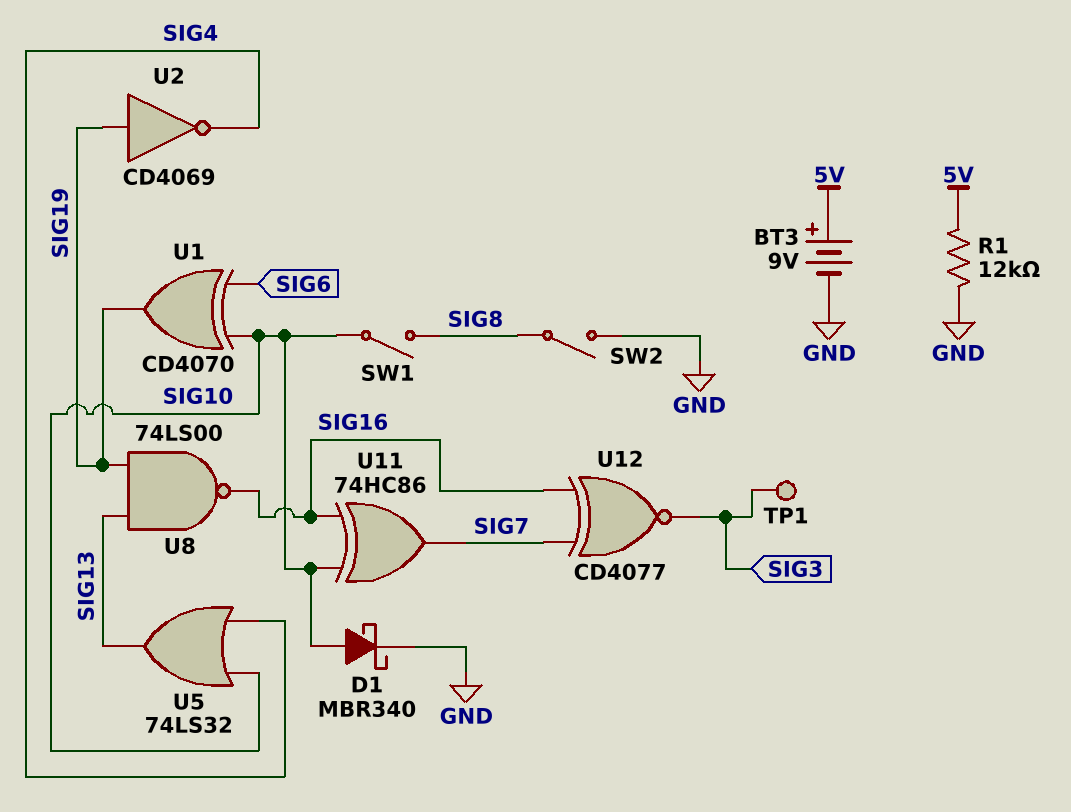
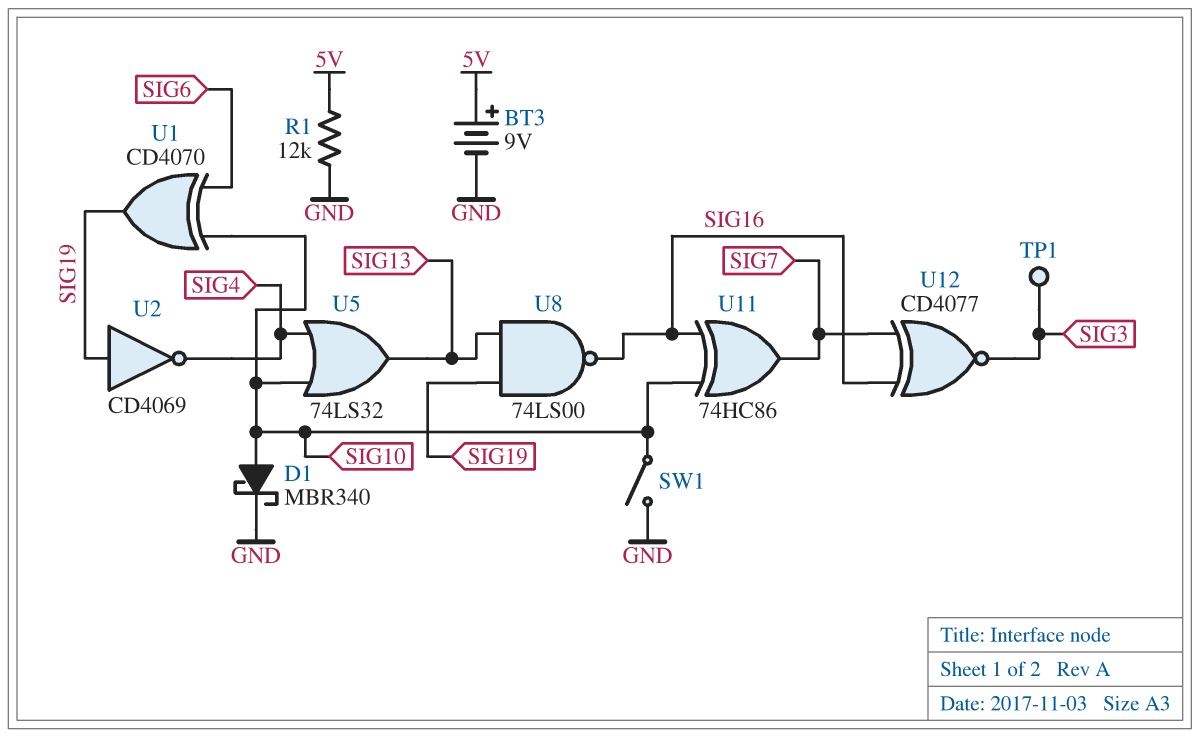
SW1: switch (SIG8, SIG10) -> switch (GND, SIG10)
SW2: switch (GND, SIG8) -> none

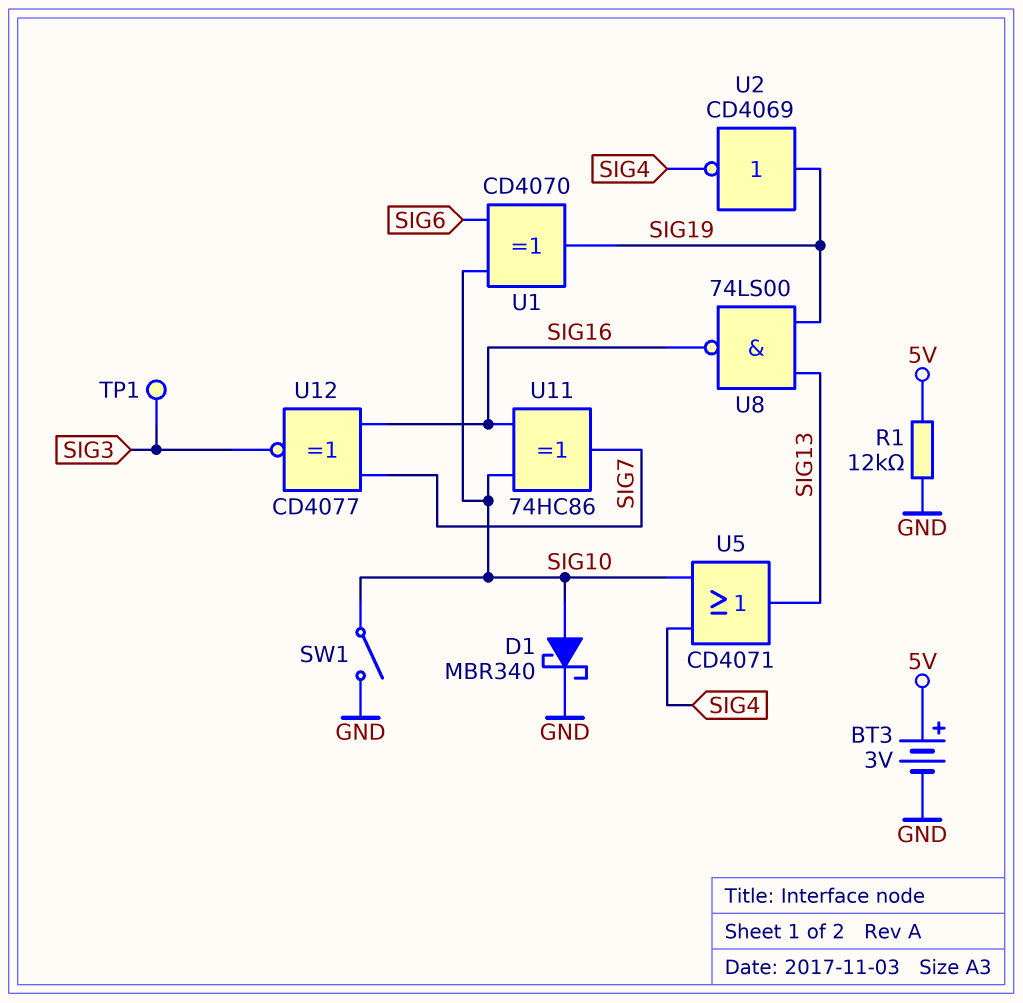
BT3: 9V (plus 5V, minus GND) -> 3V (plus 5V, minus GND)
U5: OR 74LS32 (in SIG4, in SIG10, out SIG13) -> OR CD4071 (in SIG4, in SIG10, out SIG13)

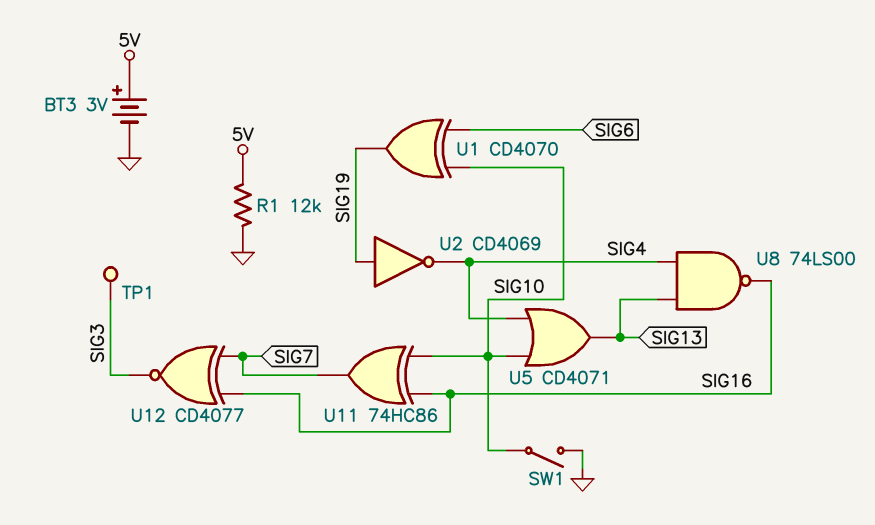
D1: schottky MBR340 (A SIG10, K GND) -> none
U8: NAND 74LS00 (in SIG13, in SIG19, out SIG16) -> NAND 74LS00 (in SIG4, in SIG13, out SIG16)

